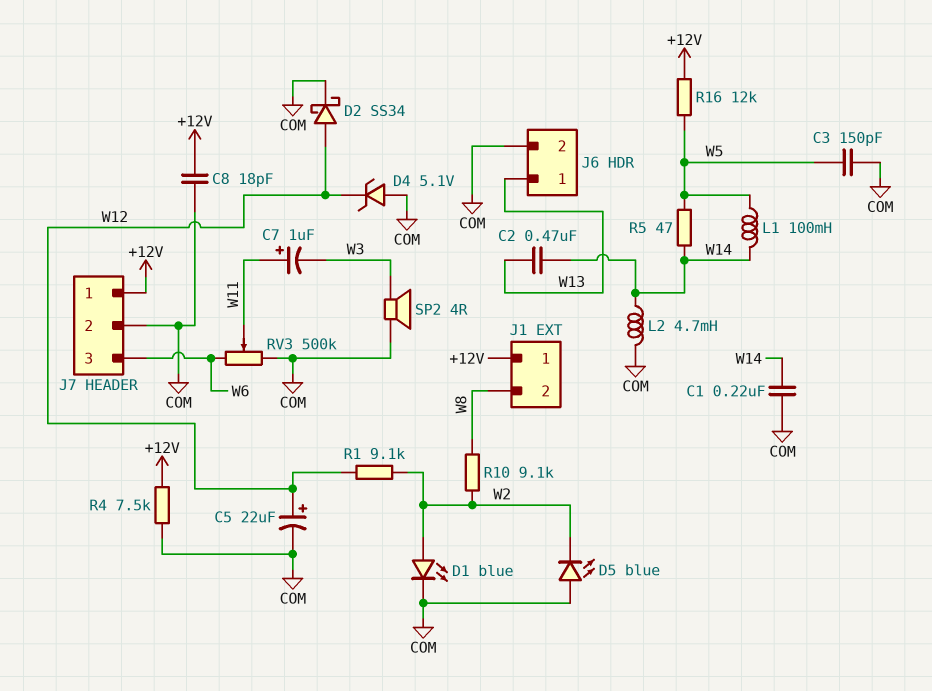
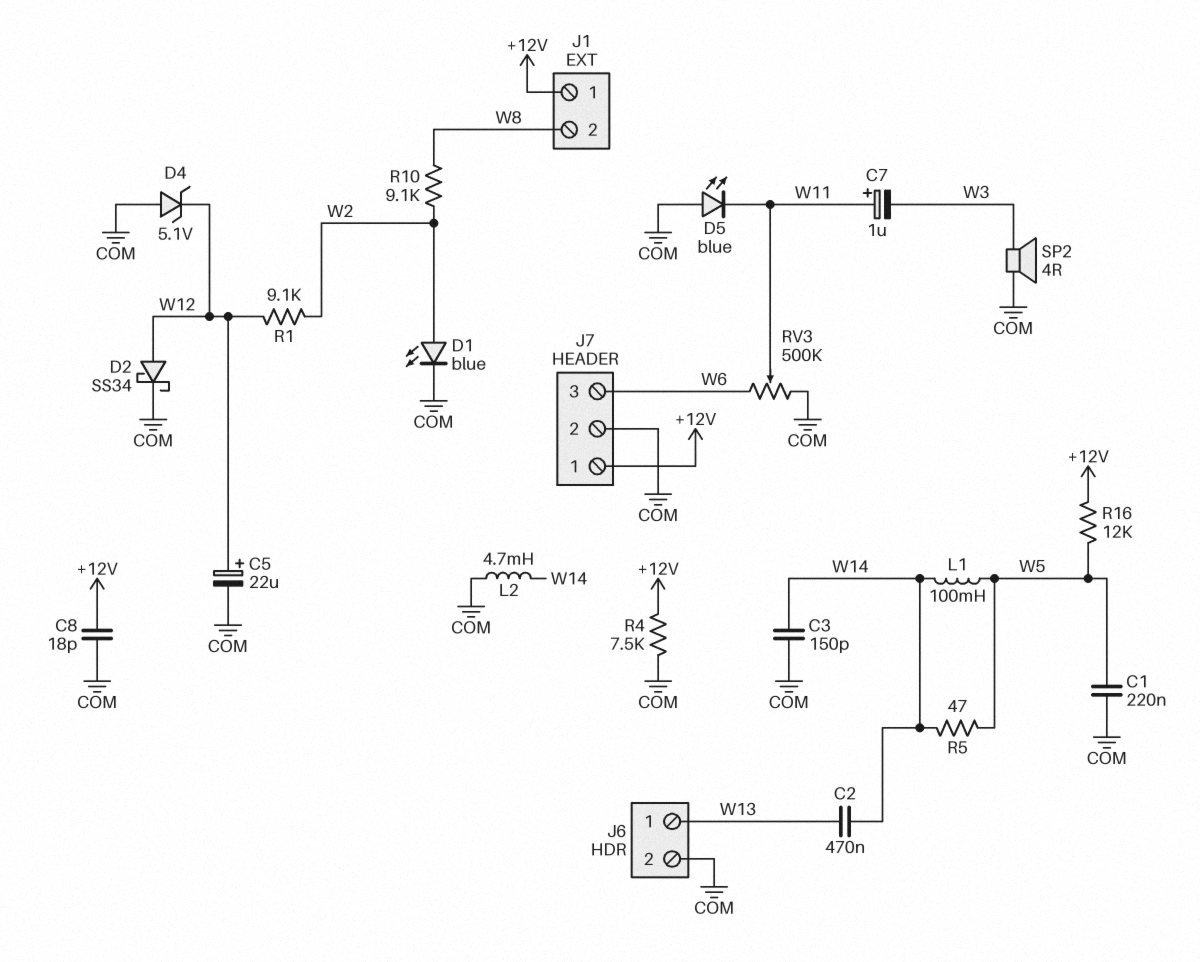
C1: 220nF (COM, W14) -> 220nF (COM, W5)
C3: 150pF (COM, W5) -> 150pF (COM, W14)
D5: LED blue (A COM, K W2) -> LED blue (A COM, K W11)

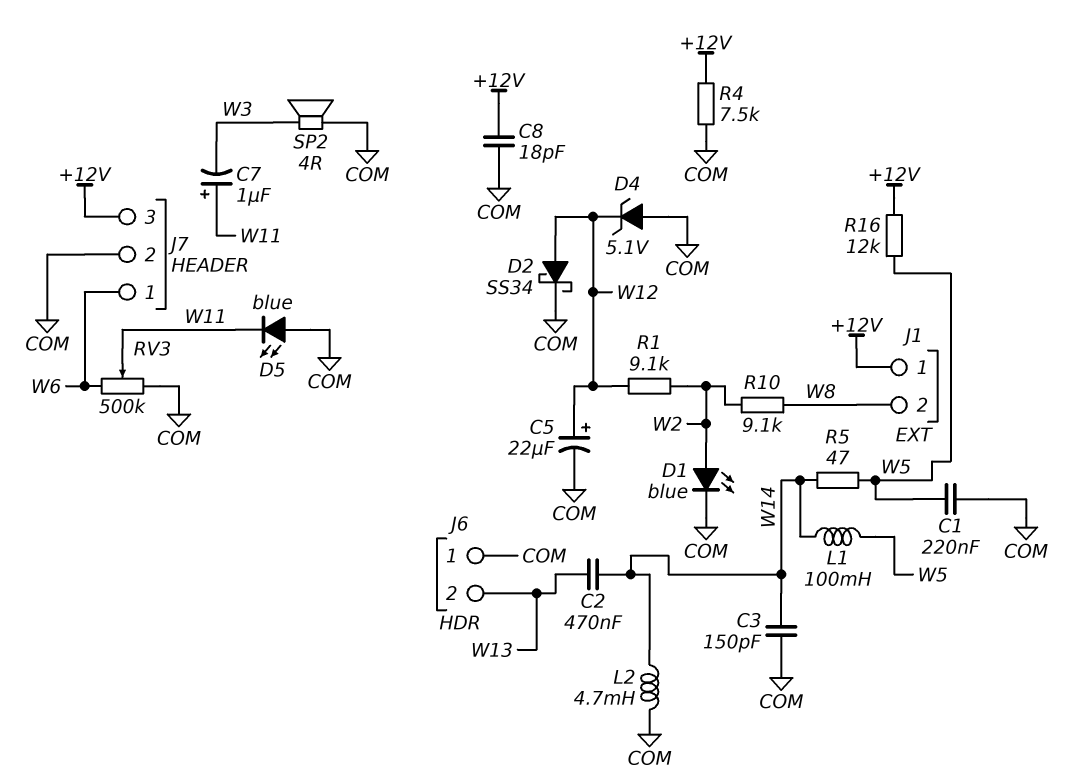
J6 pin 1: W13 -> COM
J6 pin 2: COM -> W13
J7 pin 1: +12V -> W6
J7 pin 3: W6 -> +12V

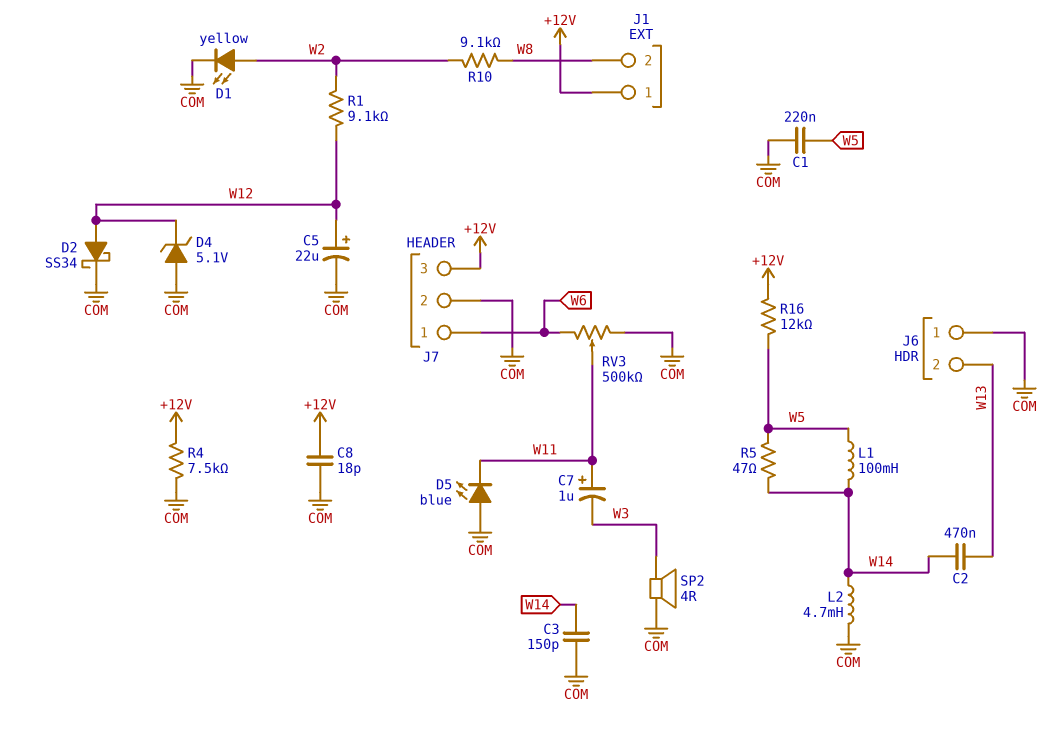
D1: LED blue (A W2, K COM) -> LED yellow (A W2, K COM)

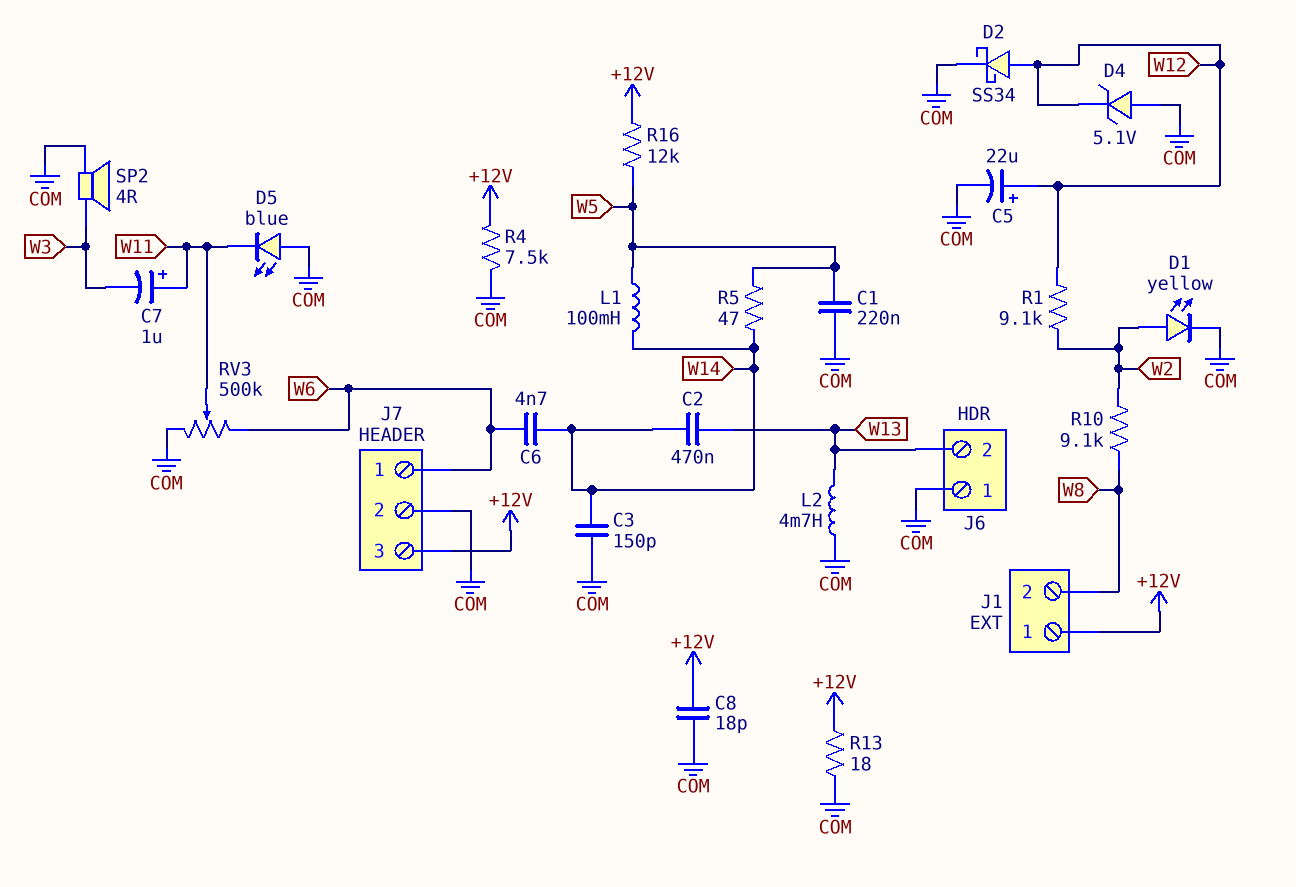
C6: none -> 4.7nF (W6, W14)
L2: 4.7mH (COM, W14) -> 4.7mH (COM, W13)
R13: none -> 18 (+12V, COM)

